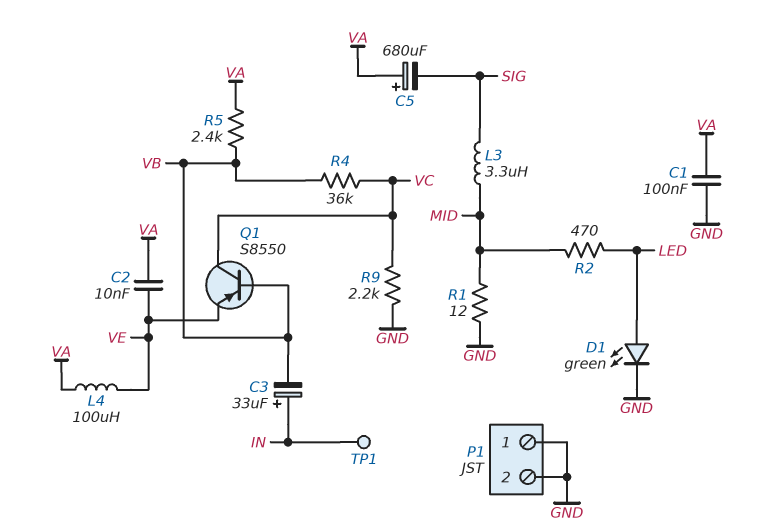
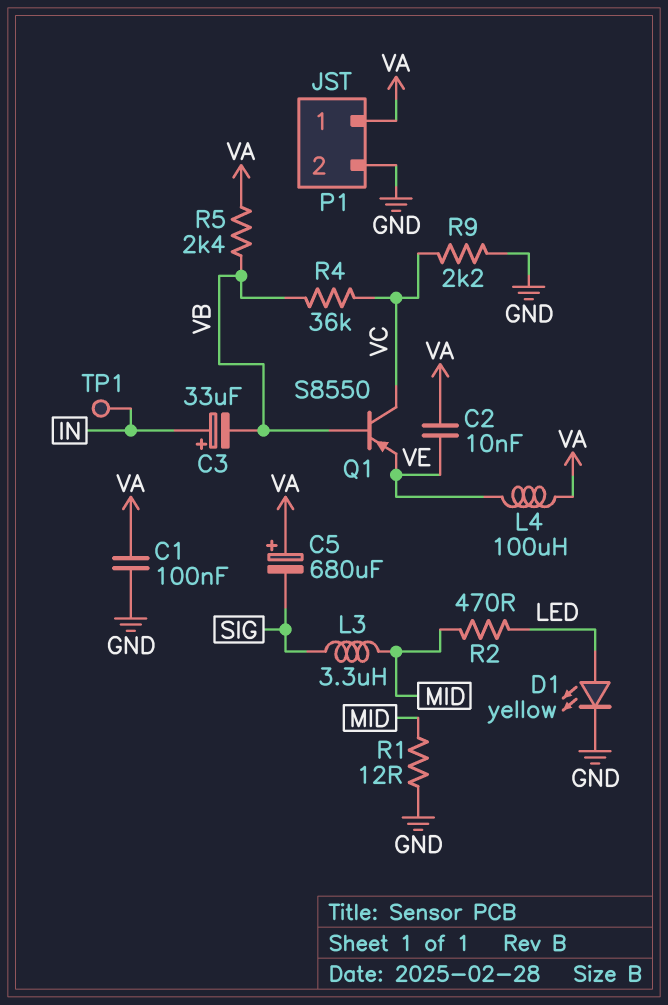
D1: LED green (A LED, K GND) -> LED yellow (A LED, K GND)
P1 pin 1: GND -> VA

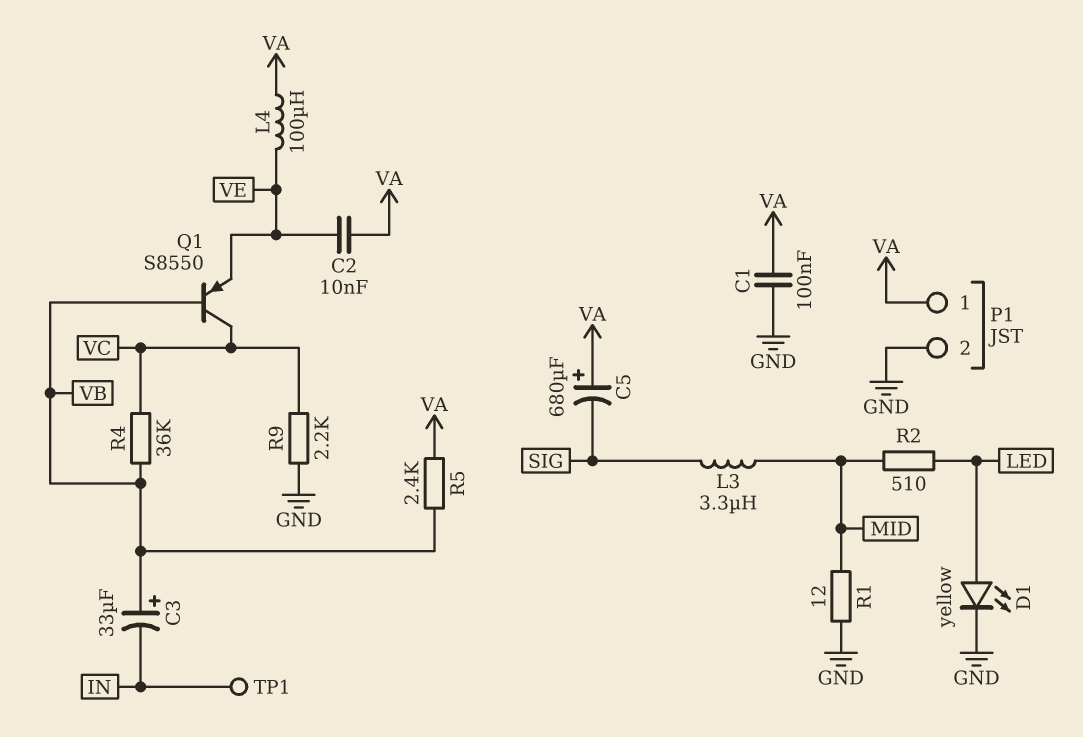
C3: 33uF (plus IN, minus VB) -> 33uF (plus VB, minus IN)
R2: 470 (LED, MID) -> 510 (LED, MID)

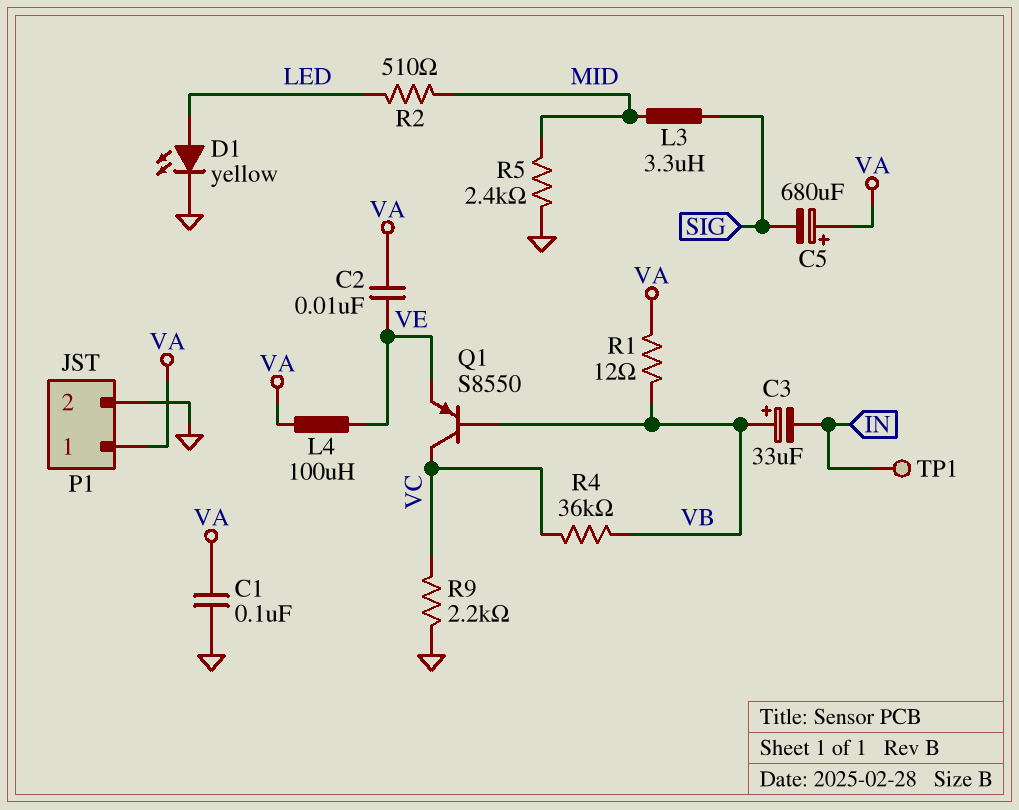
R1: 12 (GND, MID) -> 12 (VA, VB)
R5: 2.4k (VA, VB) -> 2.4k (GND, MID)

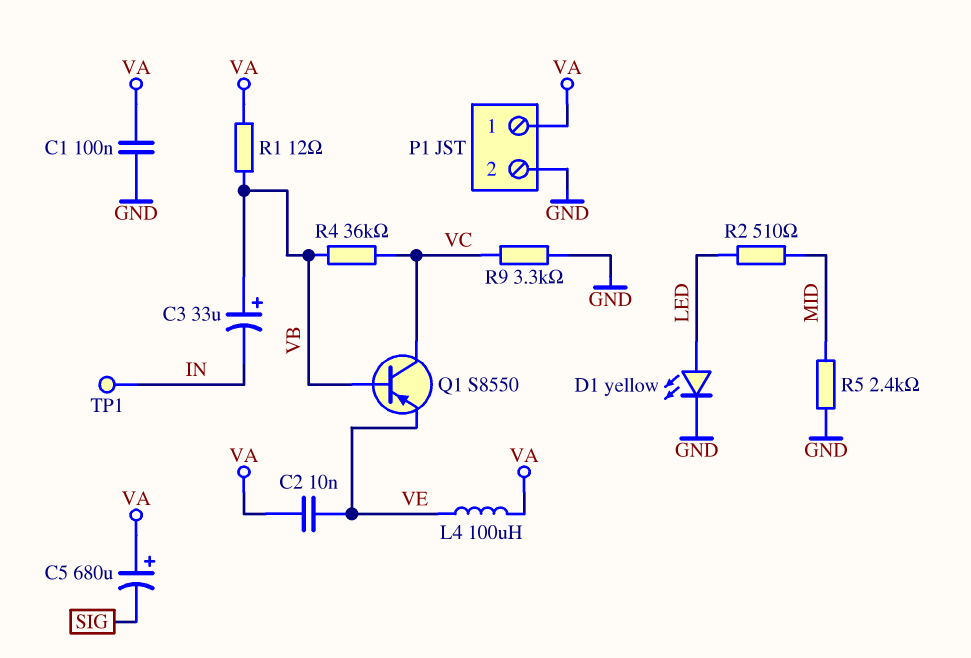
L3: 3.3uH (MID, SIG) -> none
R9: 2.2k (GND, VC) -> 3.3k (GND, VC)

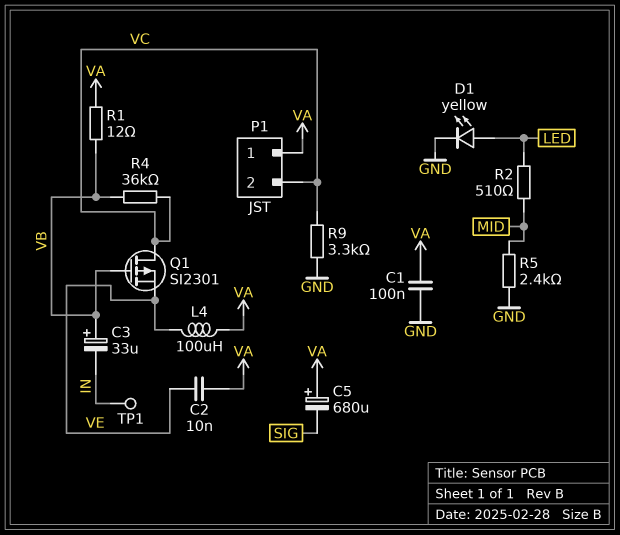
P1 pin 2: GND -> VC
Q1: PNP S8550 (B VB, C VC, E VE) -> PMOS SI2301 (G VB, D VC, S VE)

